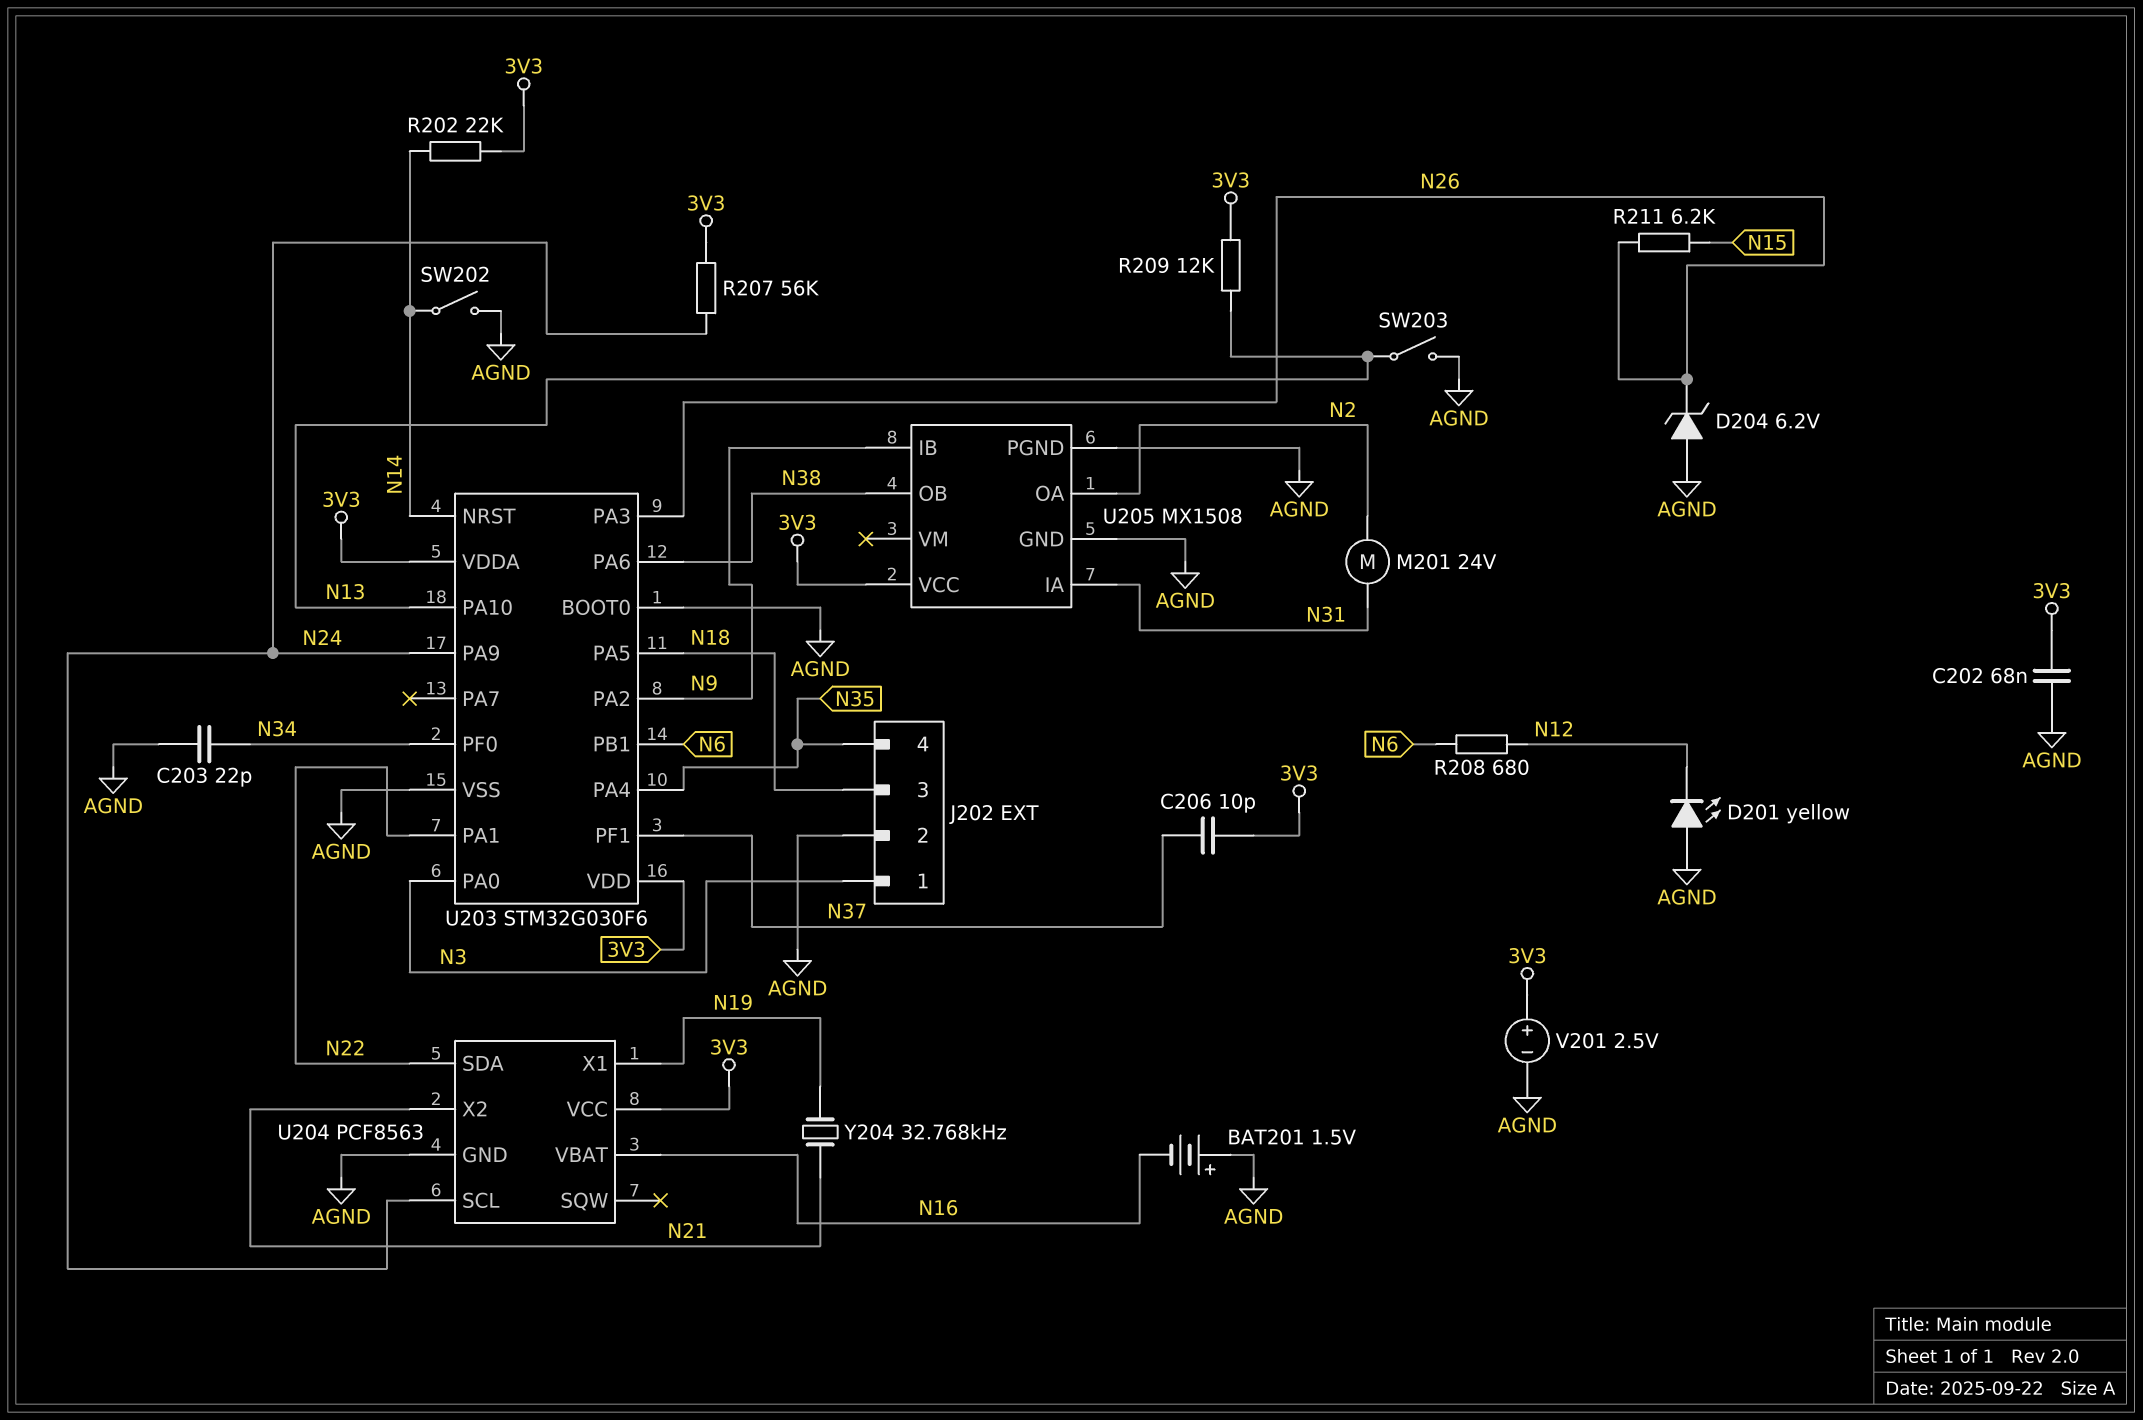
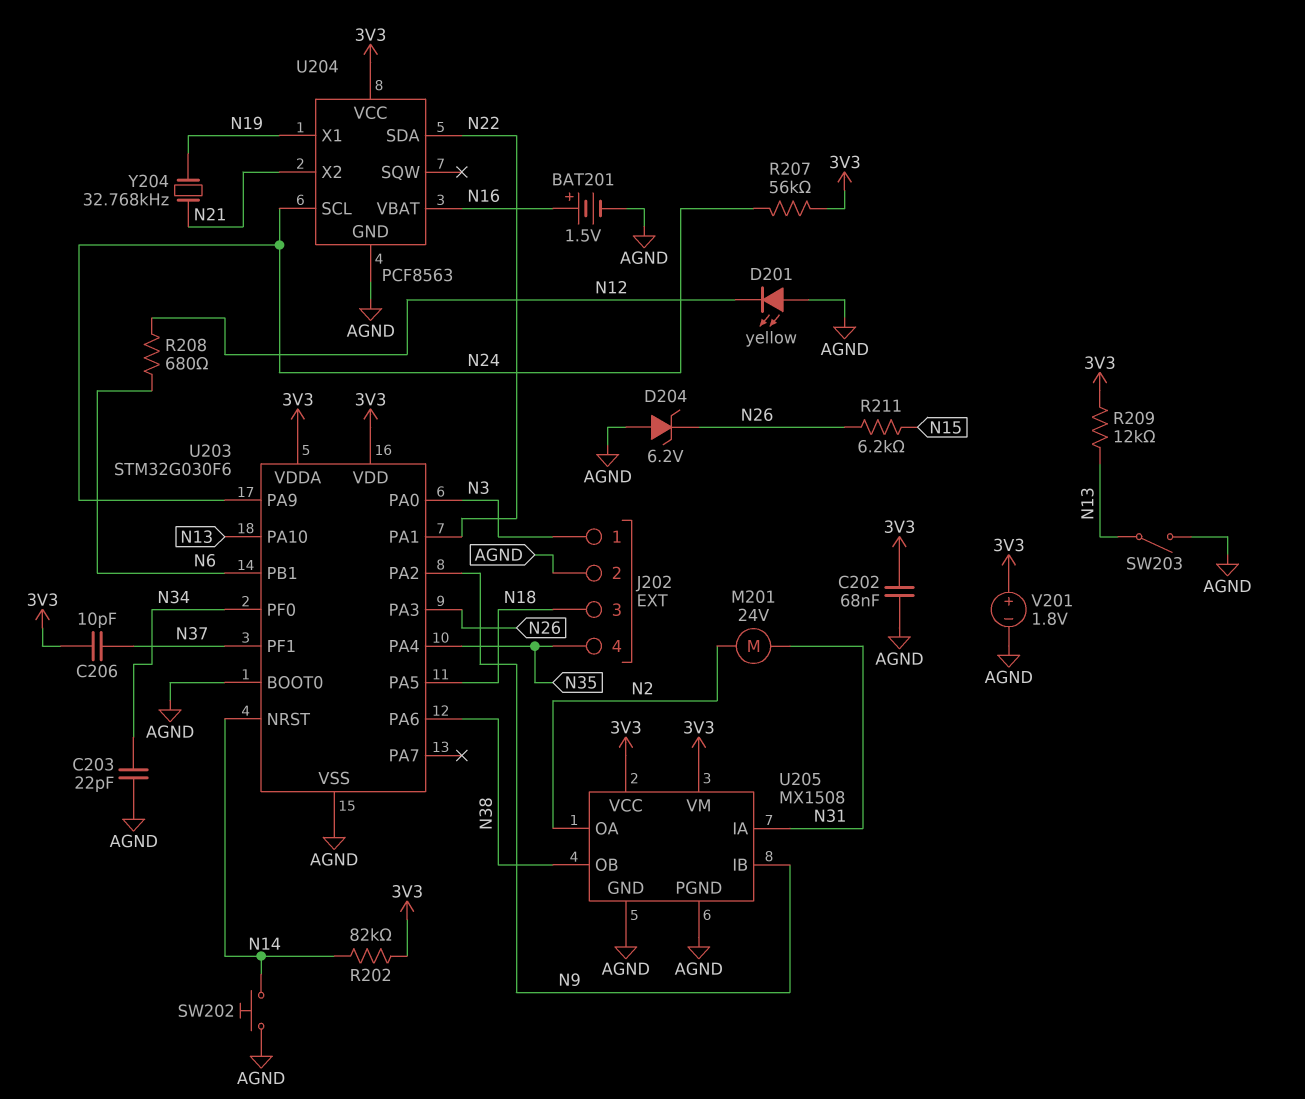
BAT201: 1.5V (plus AGND, minus N16) -> 1.5V (plus N16, minus AGND)
R202: 22k (3V3, N14) -> 82k (3V3, N14)
SW202: switch (AGND, N14) -> button (AGND, N14)
U205 pin VM: none -> 3V3
V201: 2.5V (plus 3V3, minus AGND) -> 1.8V (plus 3V3, minus AGND)

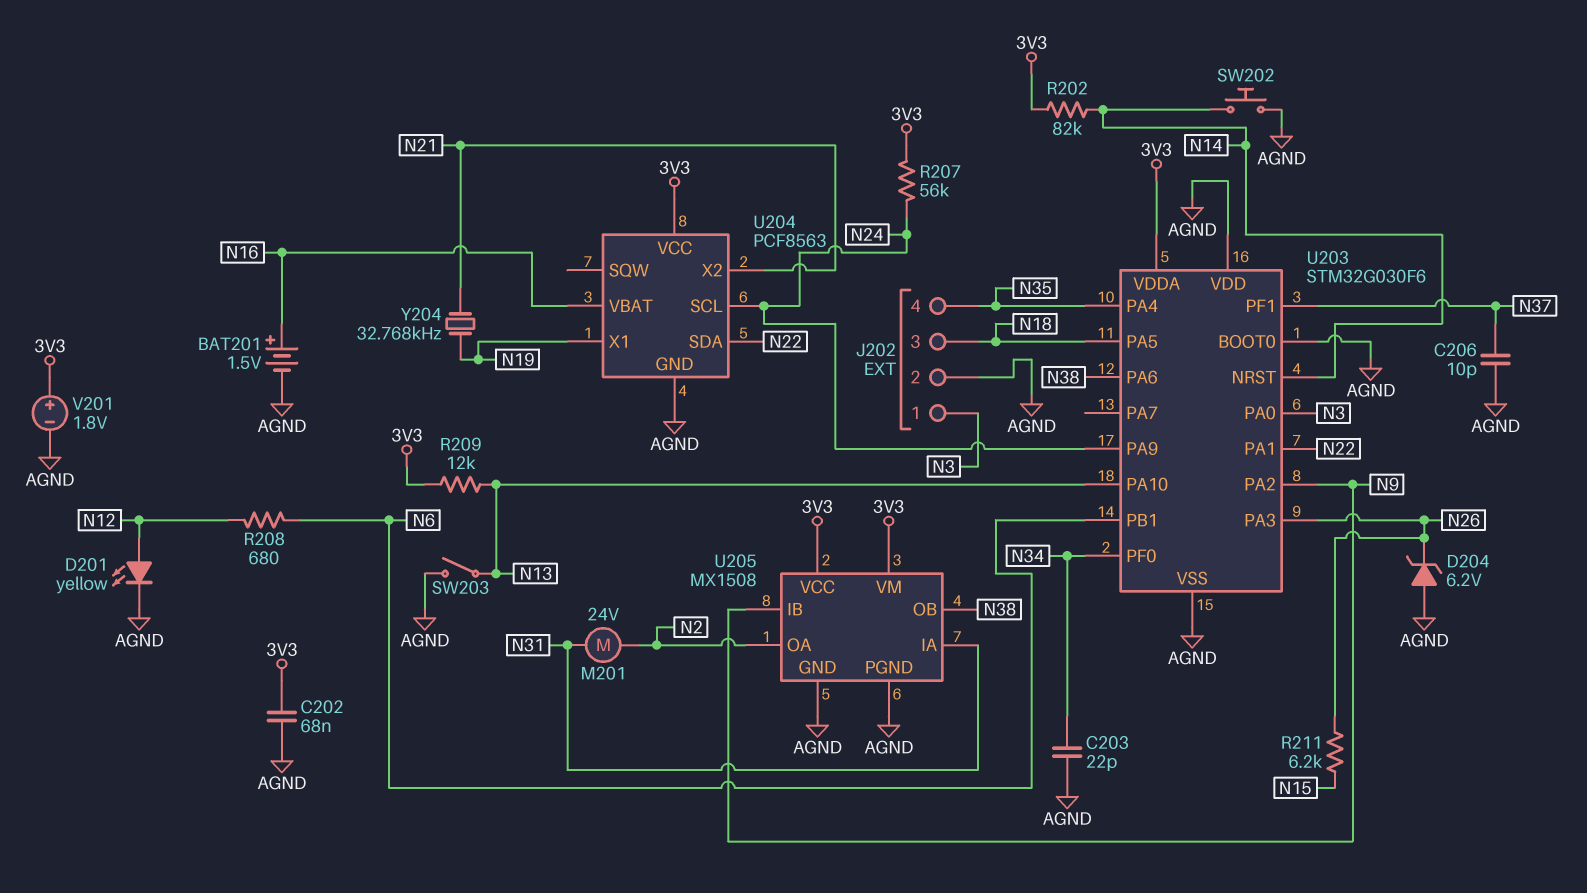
C206: 10pF (3V3, N37) -> 10pF (AGND, N37)
D201: LED yellow (A AGND, K N12) -> LED yellow (A N12, K AGND)
U203 pin VDD: 3V3 -> AGND

